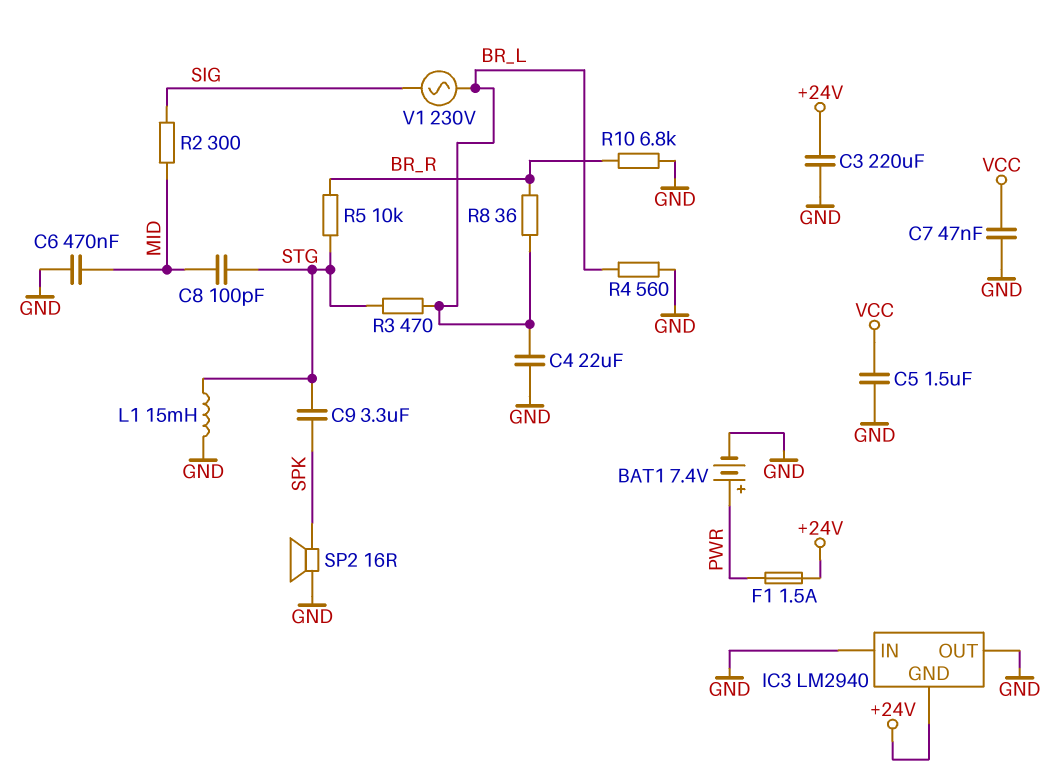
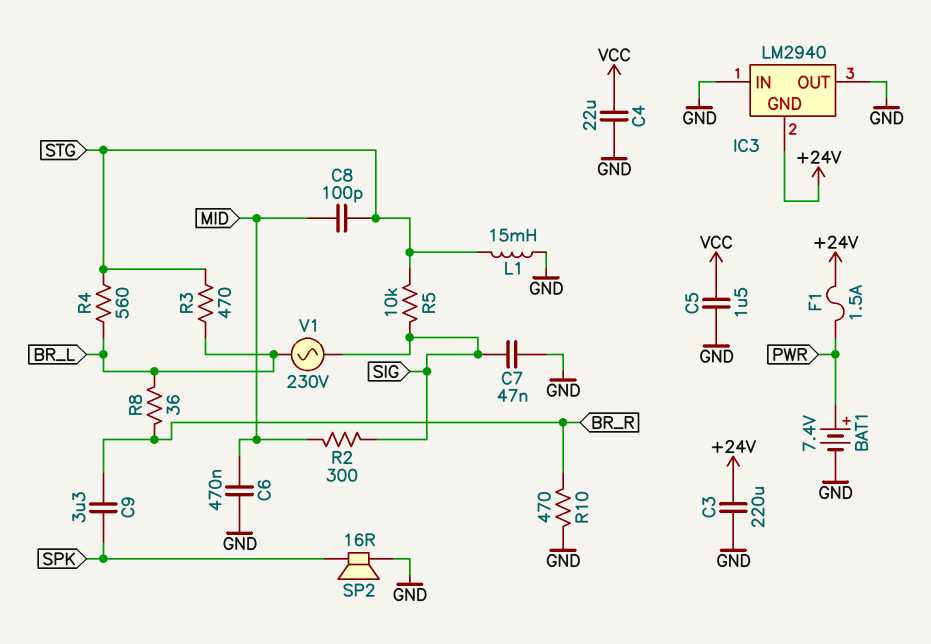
C4: 22uF (BR_L, GND) -> 22uF (GND, VCC)
C7: 47nF (GND, VCC) -> 47nF (GND, SIG)
C9: 3.3uF (SPK, STG) -> 3.3uF (BR_R, SPK)
R4: 560 (BR_L, GND) -> 560 (BR_L, STG)
R5: 10k (BR_R, STG) -> 10k (SIG, STG)
R10: 6.8k (BR_R, GND) -> 470 (BR_R, GND)

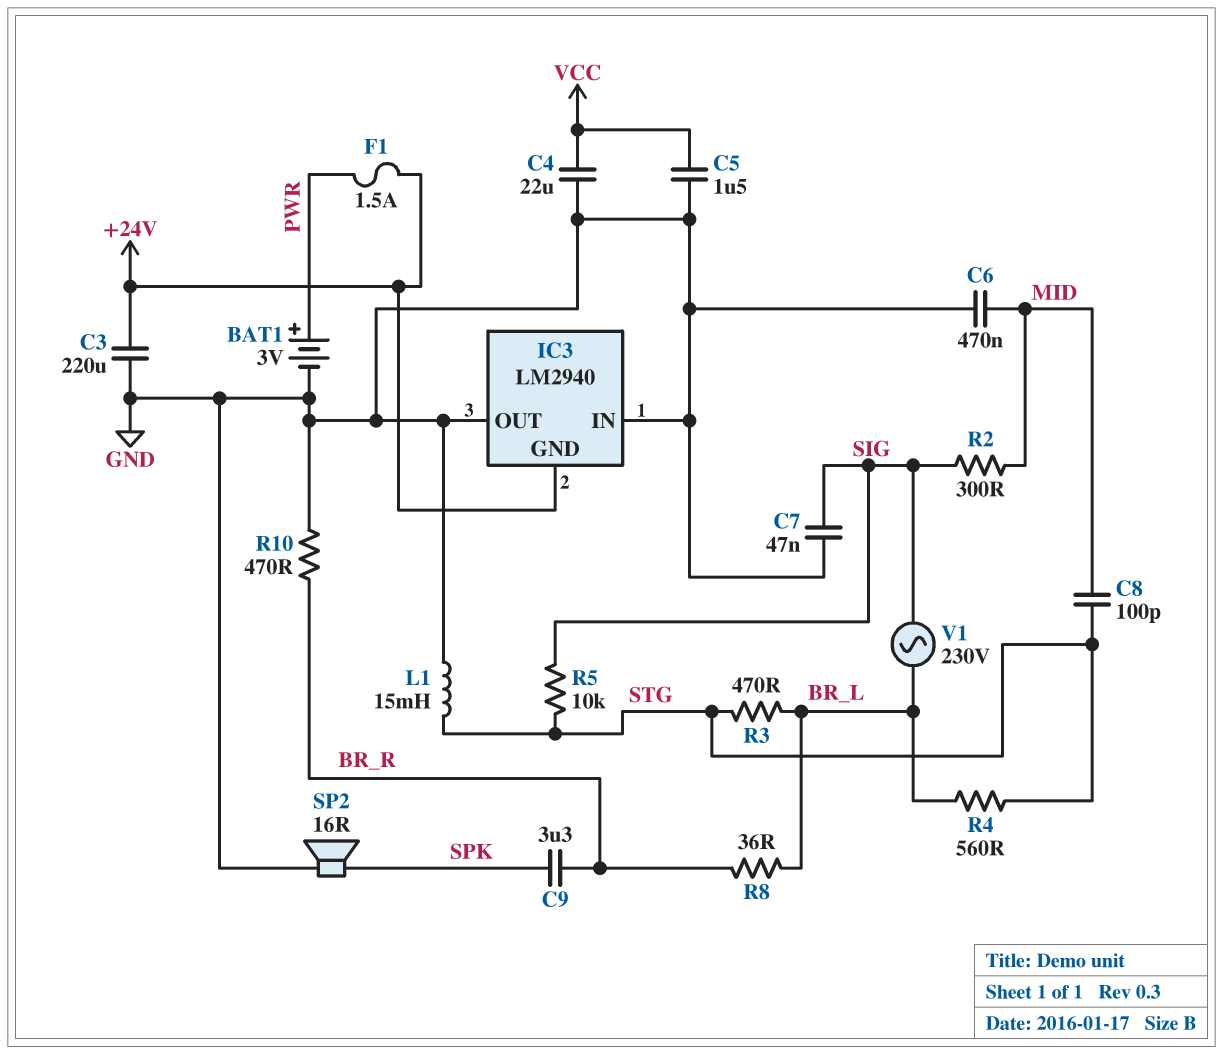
BAT1: 7.4V (plus PWR, minus GND) -> 3V (plus PWR, minus GND)

